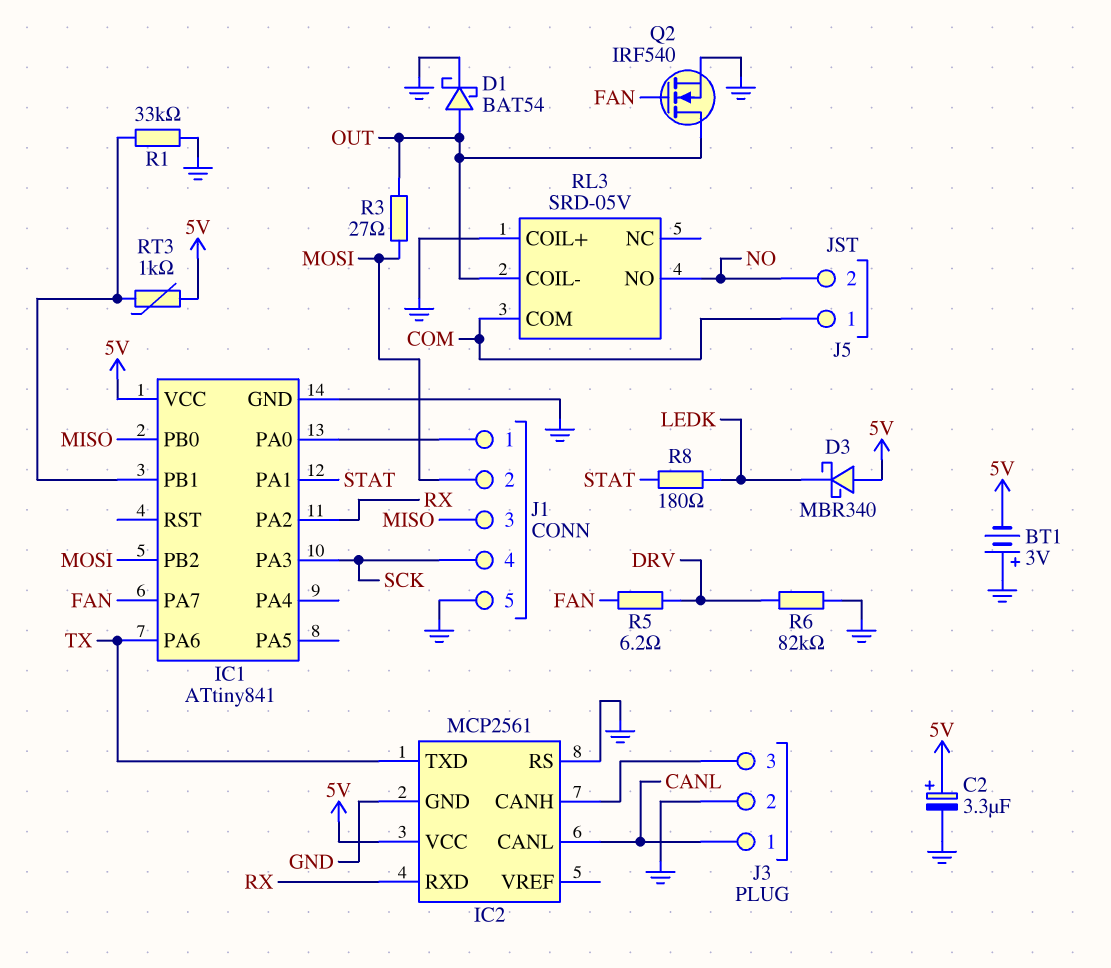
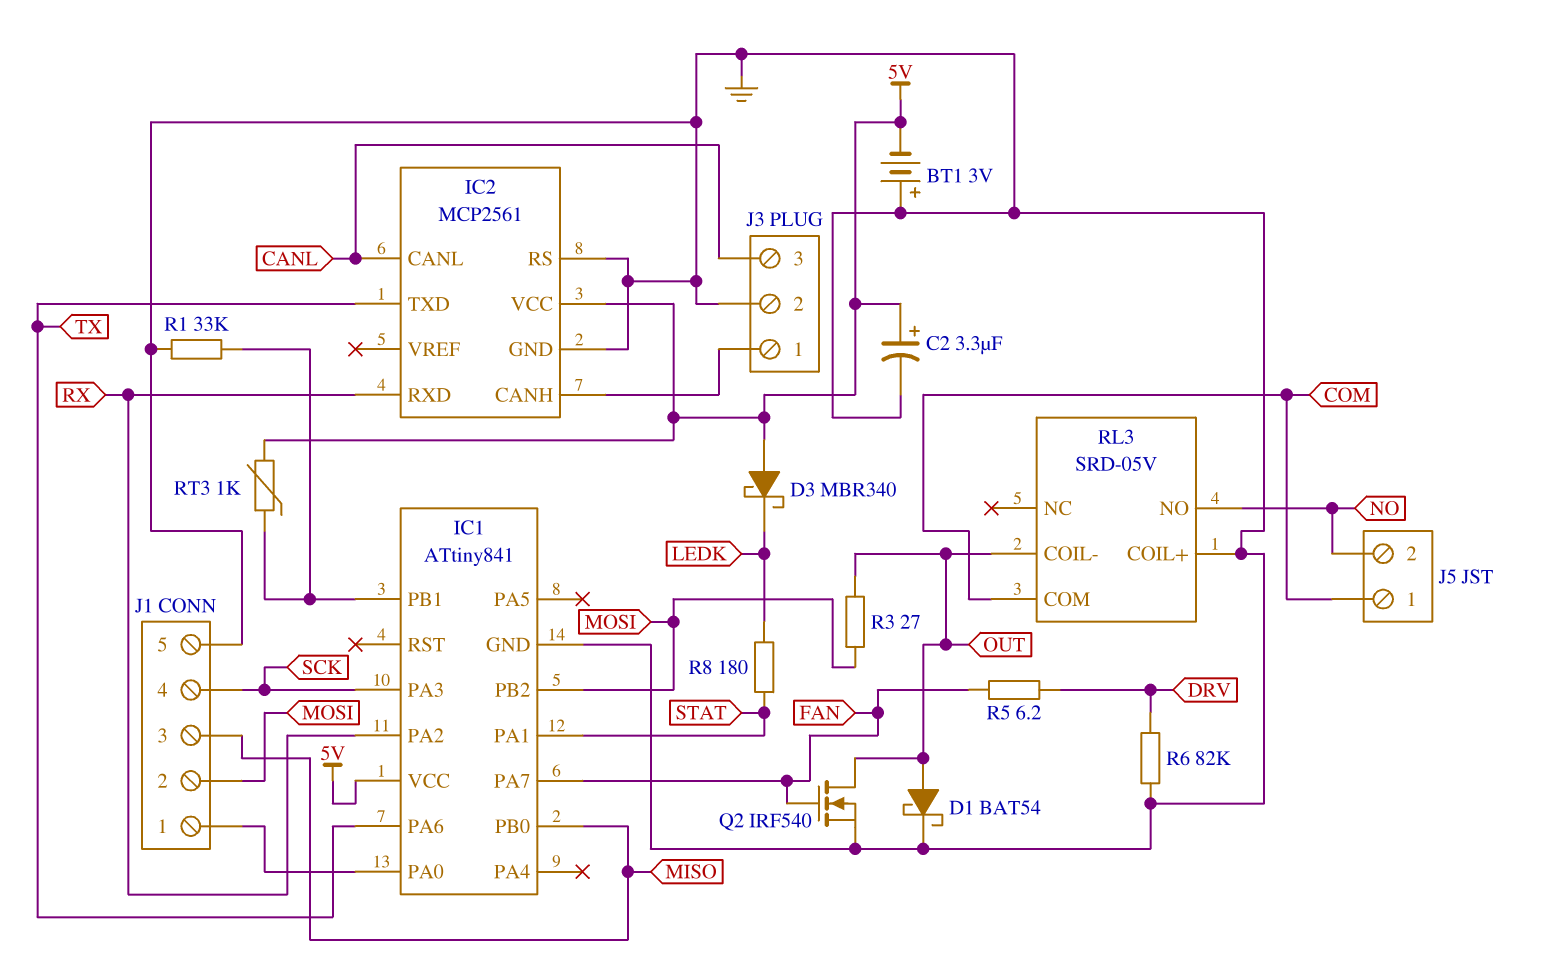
J3 pin 1: CANL -> IC2/CANH
J3 pin 3: IC2/CANH -> CANL

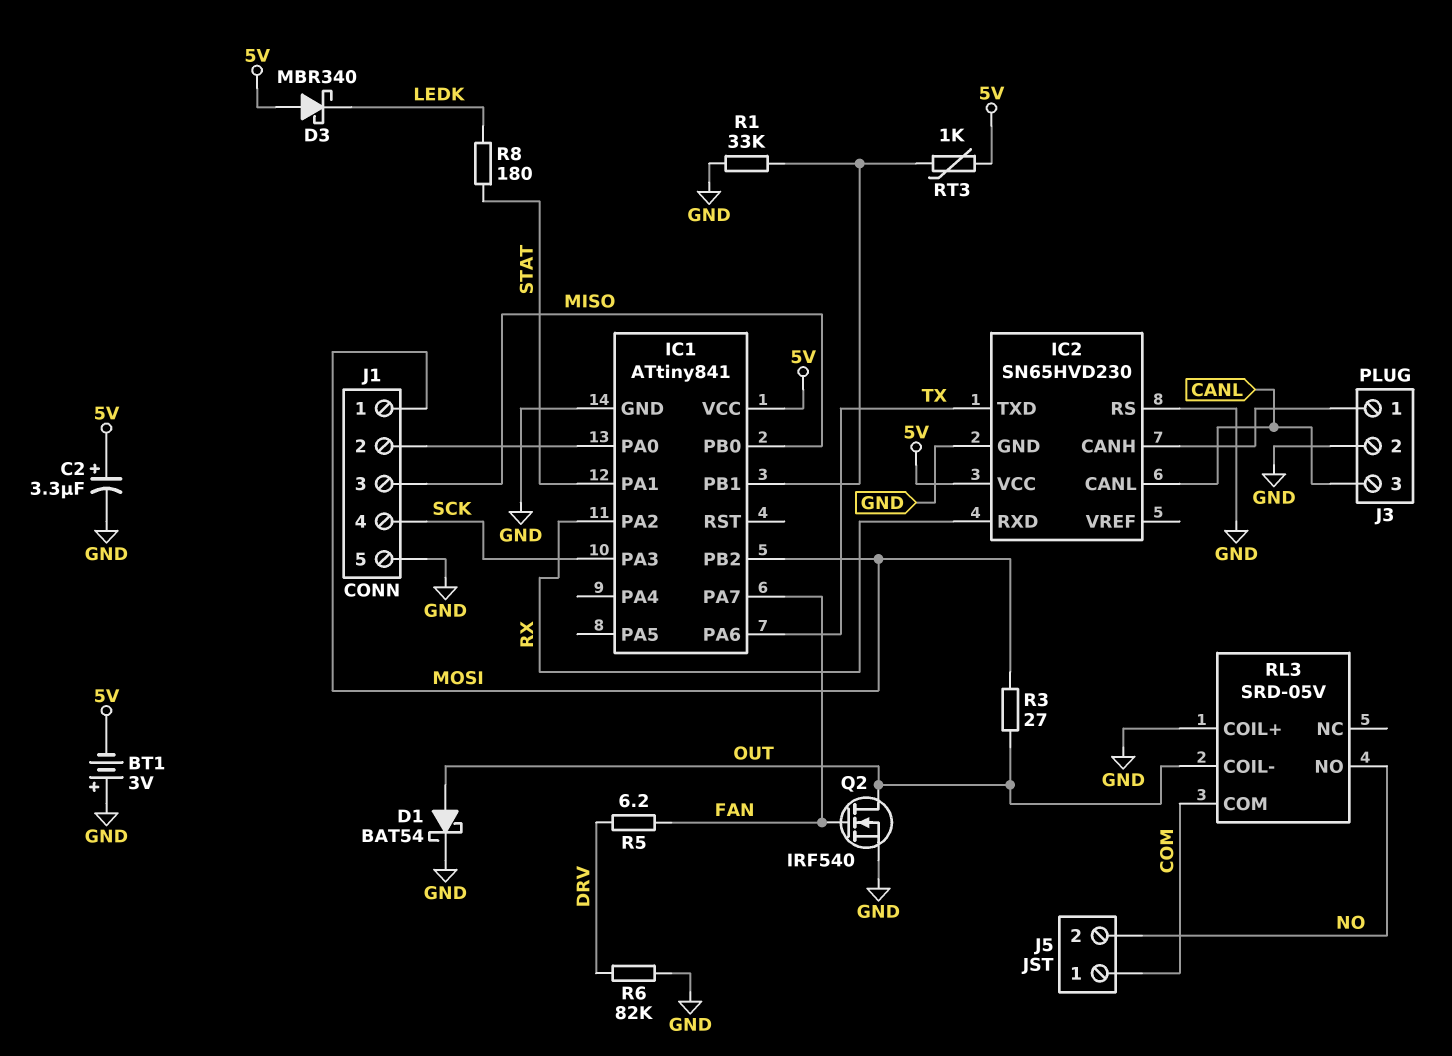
IC2: MCP2561 -> SN65HVD230
J1 pin 1: IC1/PA0 -> MOSI
J1 pin 2: MOSI -> IC1/PA0

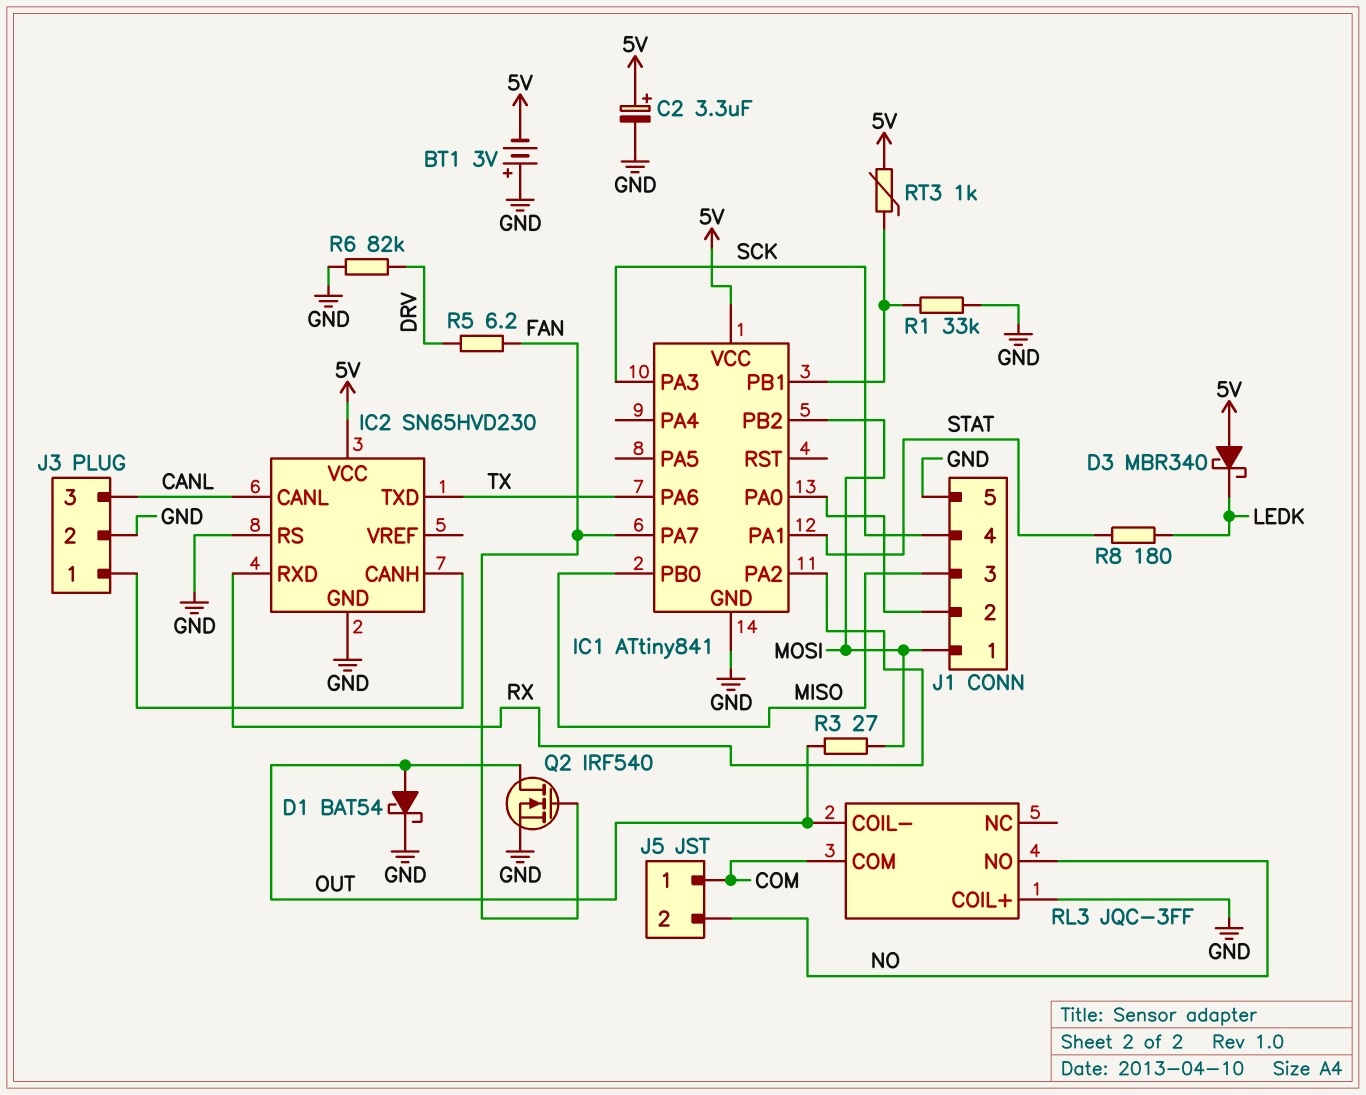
RL3: SRD-05V -> JQC-3FF

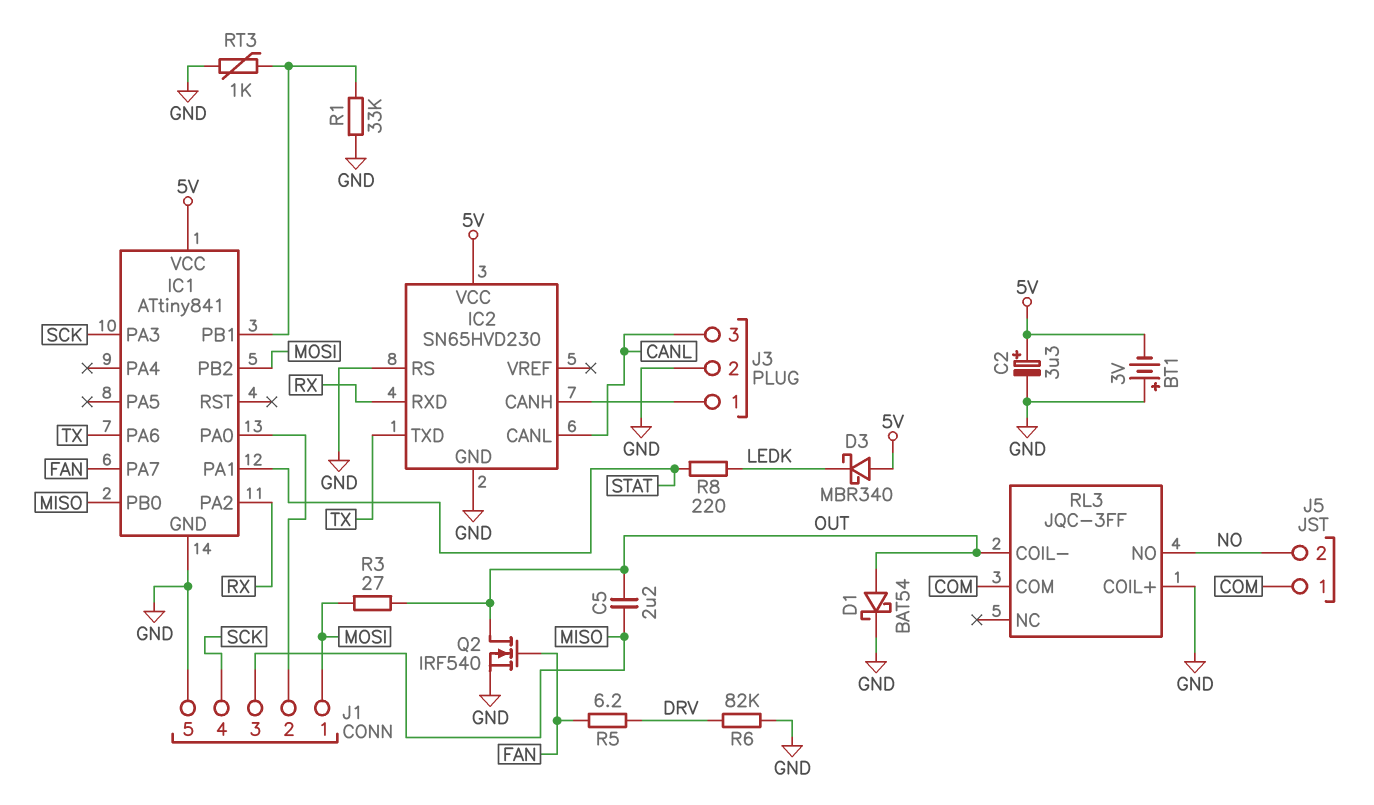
C5: none -> 2.2uF (MISO, OUT)
R8: 180 (LEDK, STAT) -> 220 (LEDK, STAT)
RT3: 1k (5V, IC1/PB1) -> 1k (GND, IC1/PB1)

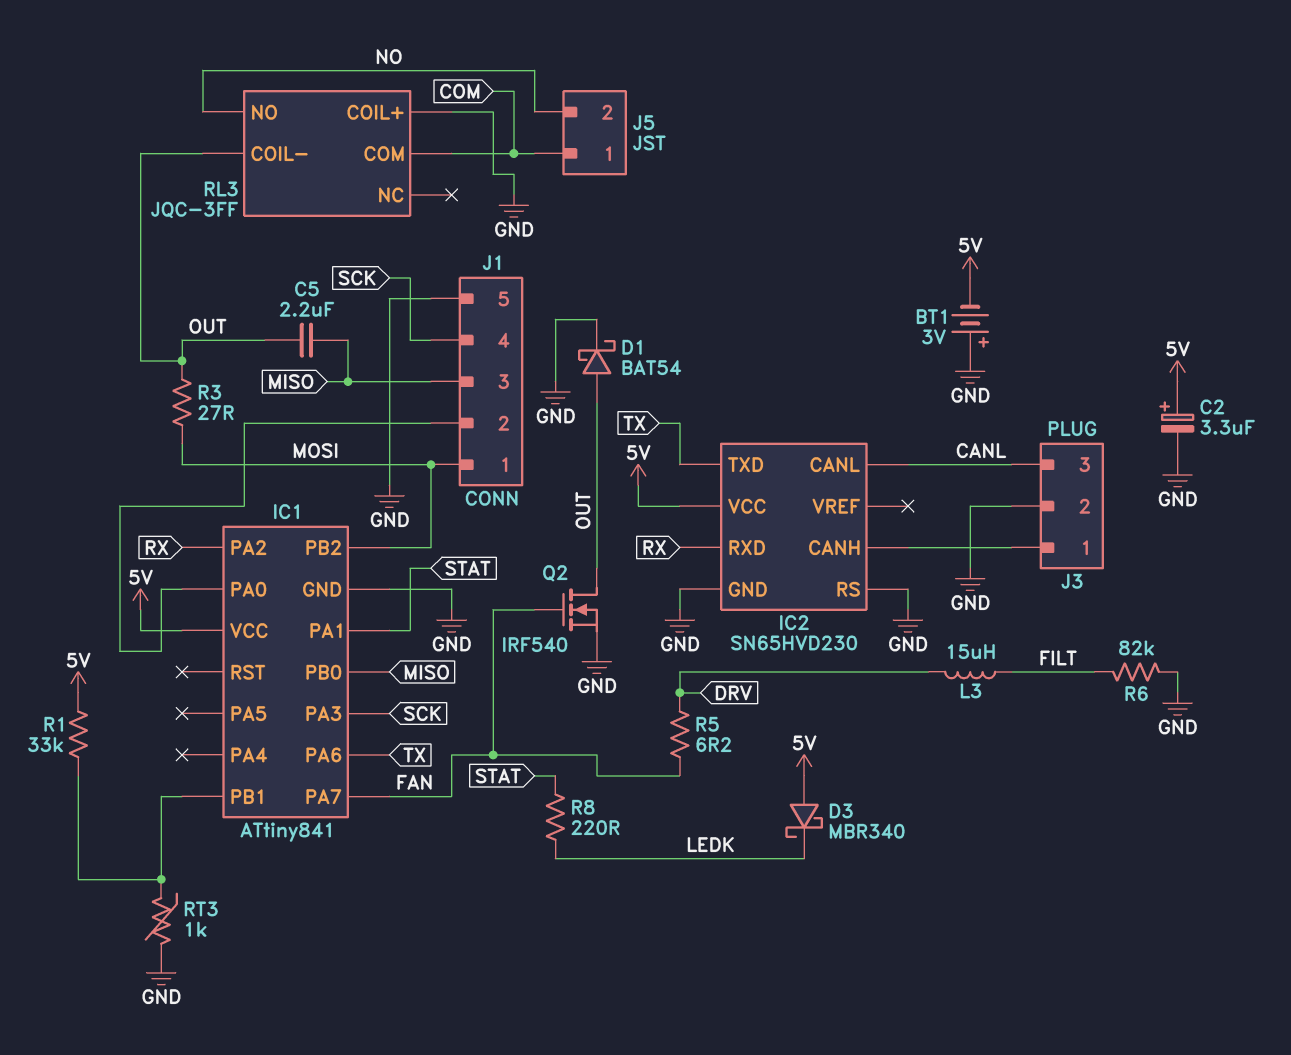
L3: none -> 15uH (DRV, FILT)
R1: 33k (GND, IC1/PB1) -> 33k (5V, IC1/PB1)
R6: 82k (DRV, GND) -> 82k (FILT, GND)

